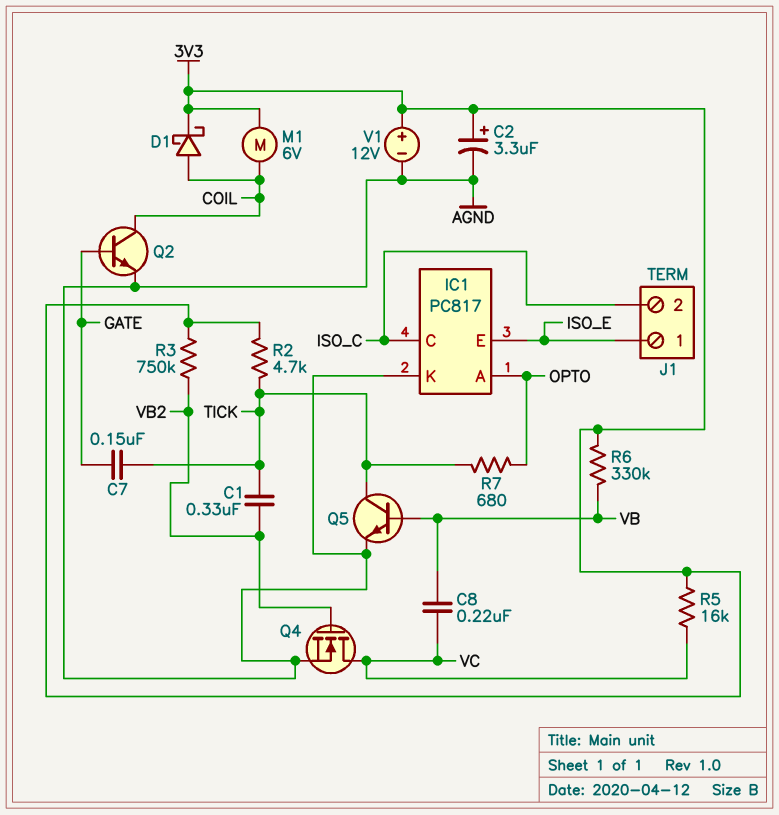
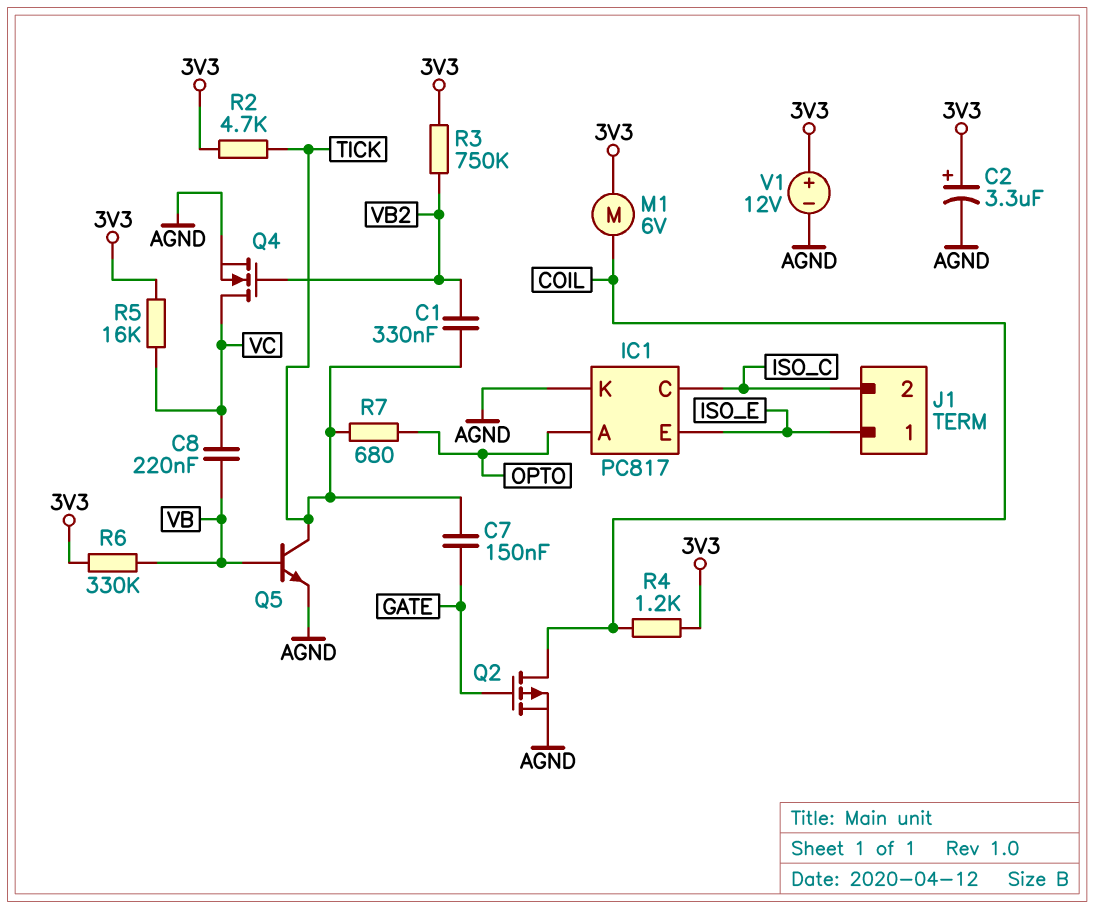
D1: schottky (A COIL, K 3V3) -> none
Q2: NPN (B GATE, C COIL, E AGND) -> PMOS (G GATE, D COIL, S AGND)
R4: none -> 1.2k (3V3, COIL)

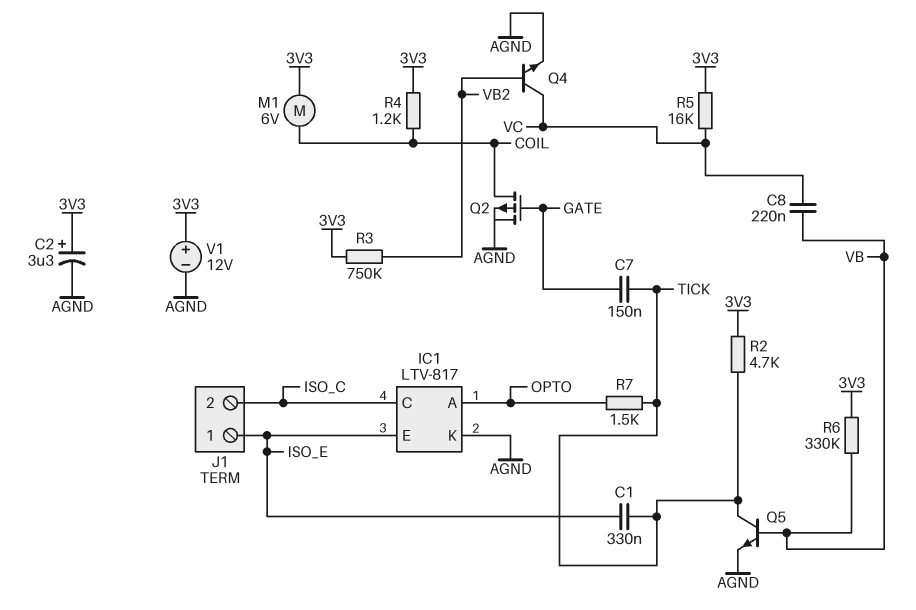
C1: 330nF (TICK, VB2) -> 330nF (ISO_E, TICK)
IC1: PC817 -> LTV-817
Q4: NMOS (G VB2, D VC, S AGND) -> NPN (B VB2, C VC, E AGND)
R7: 680 (OPTO, TICK) -> 1.5k (OPTO, TICK)

